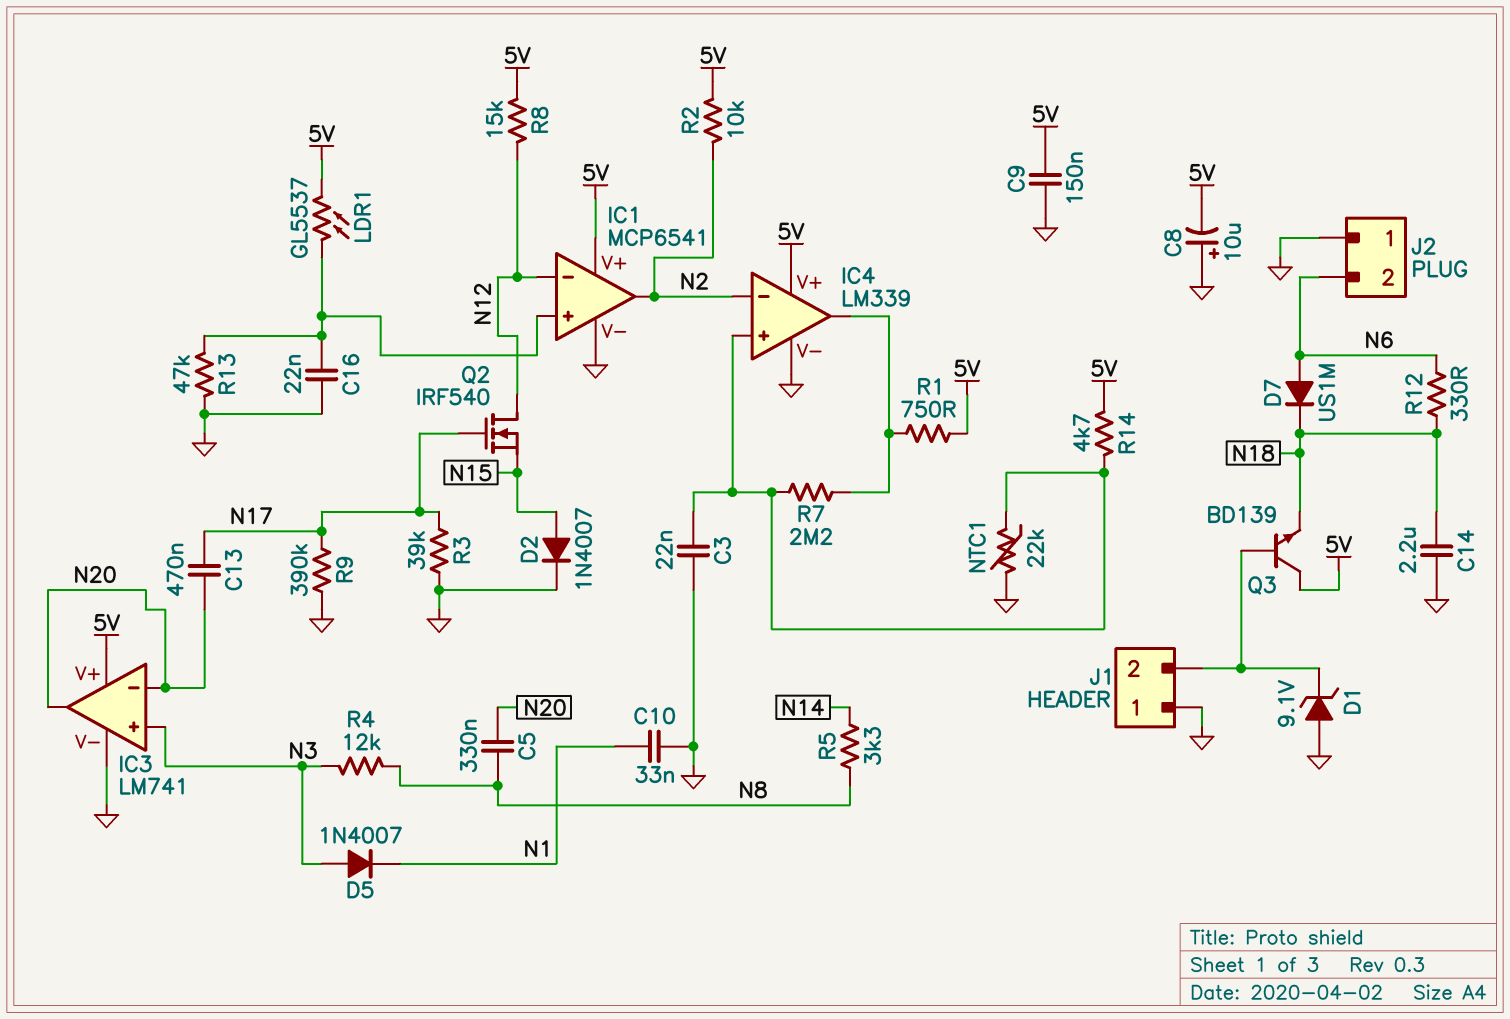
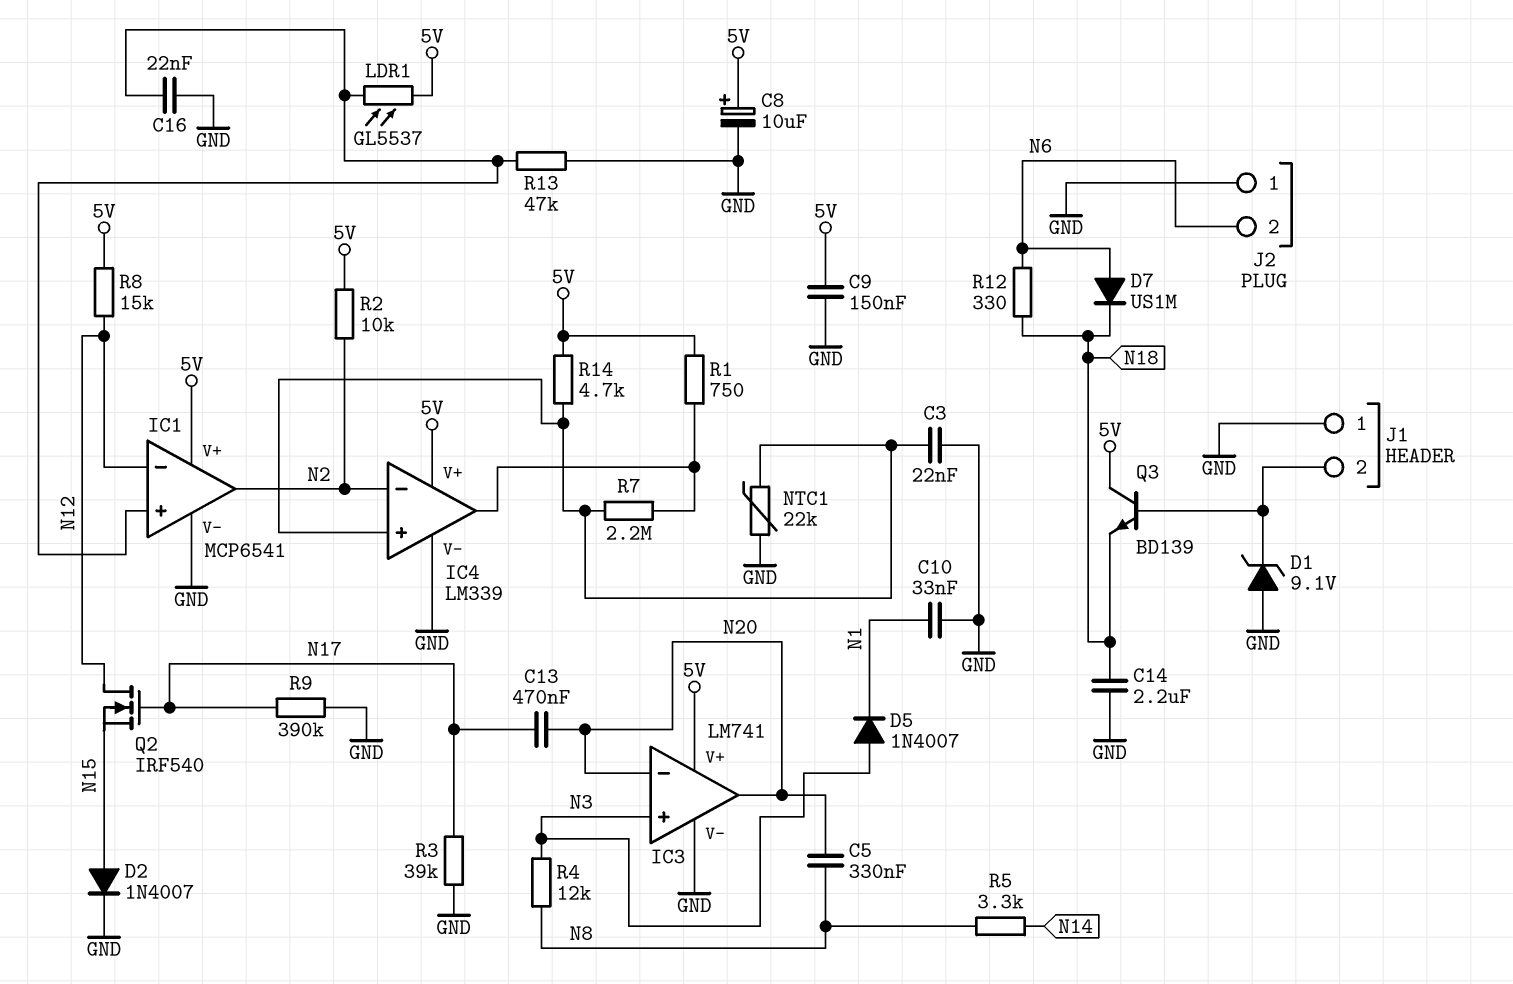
C8: 10uF (plus GND, minus 5V) -> 10uF (plus 5V, minus GND)

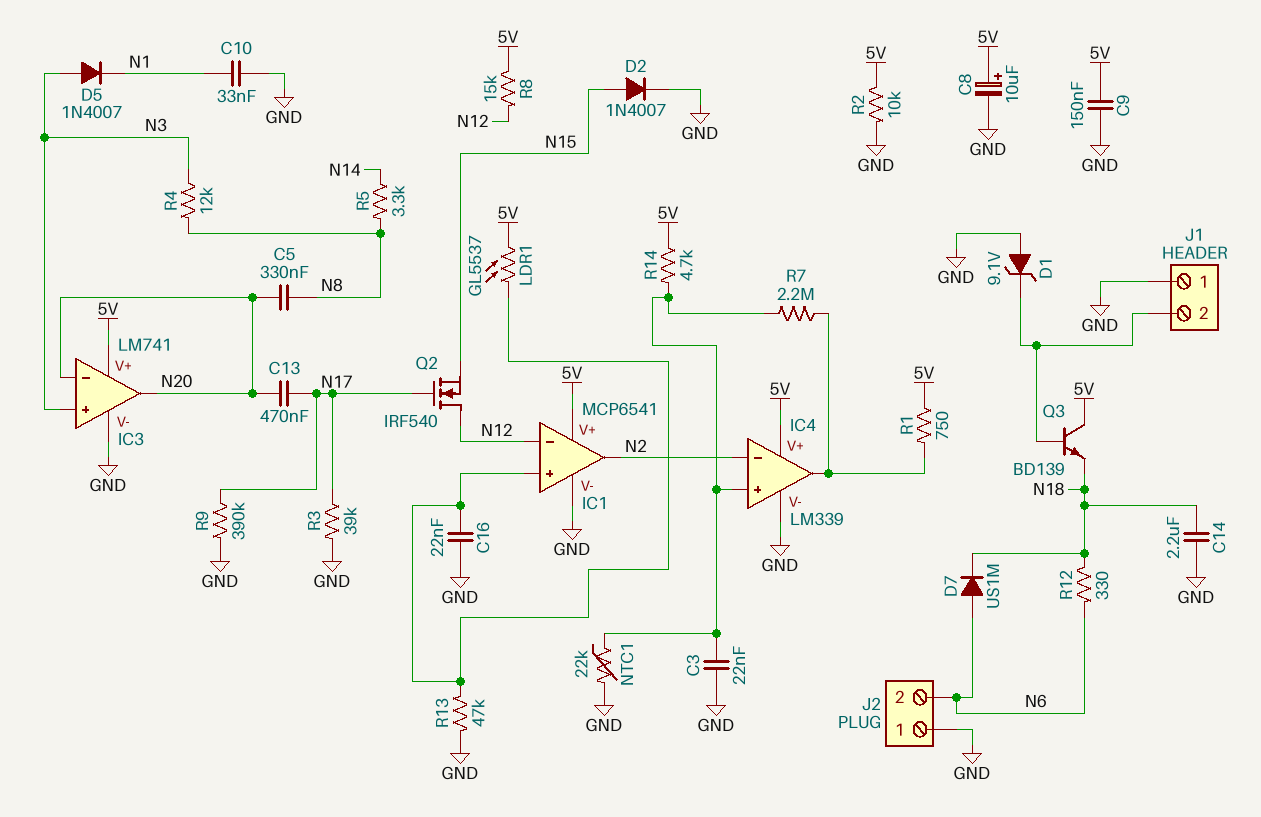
R2: 10k (5V, N2) -> 10k (5V, GND)

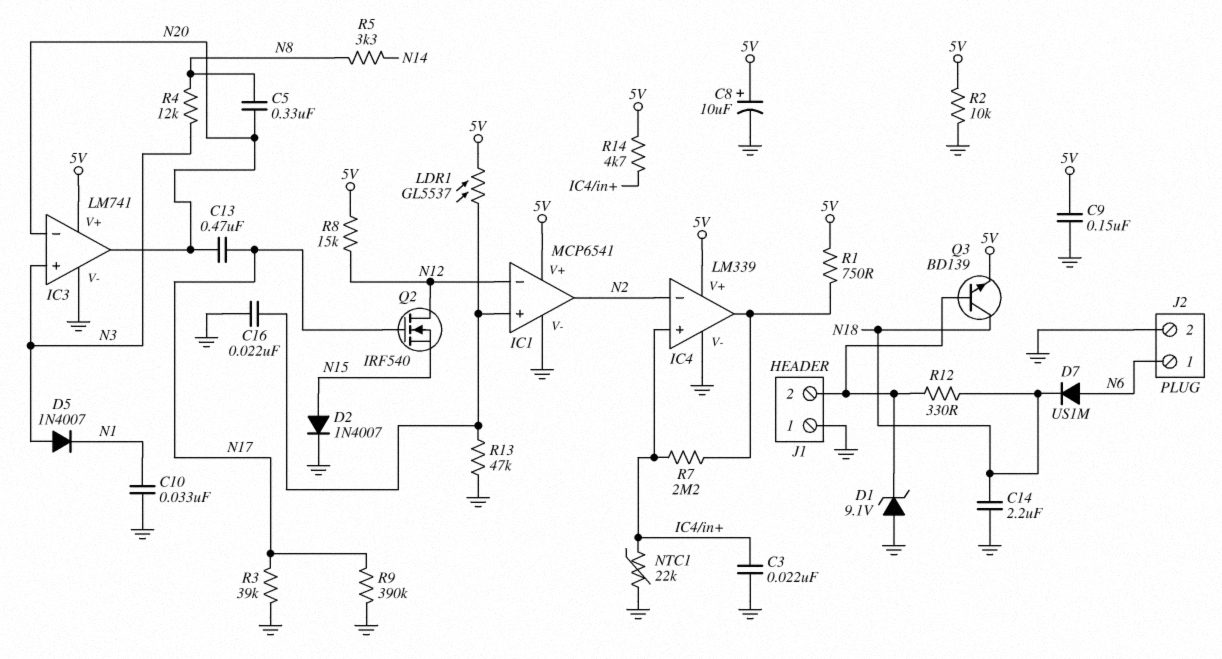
J2 pin 1: GND -> N6
J2 pin 2: N6 -> GND
Q3: NPN BD139 (B J1/2, C 5V, E N18) -> NPN BD139 (B J1/2, C N18, E 5V)
R12: 330 (N6, N18) -> 330 (J1/2, N18)

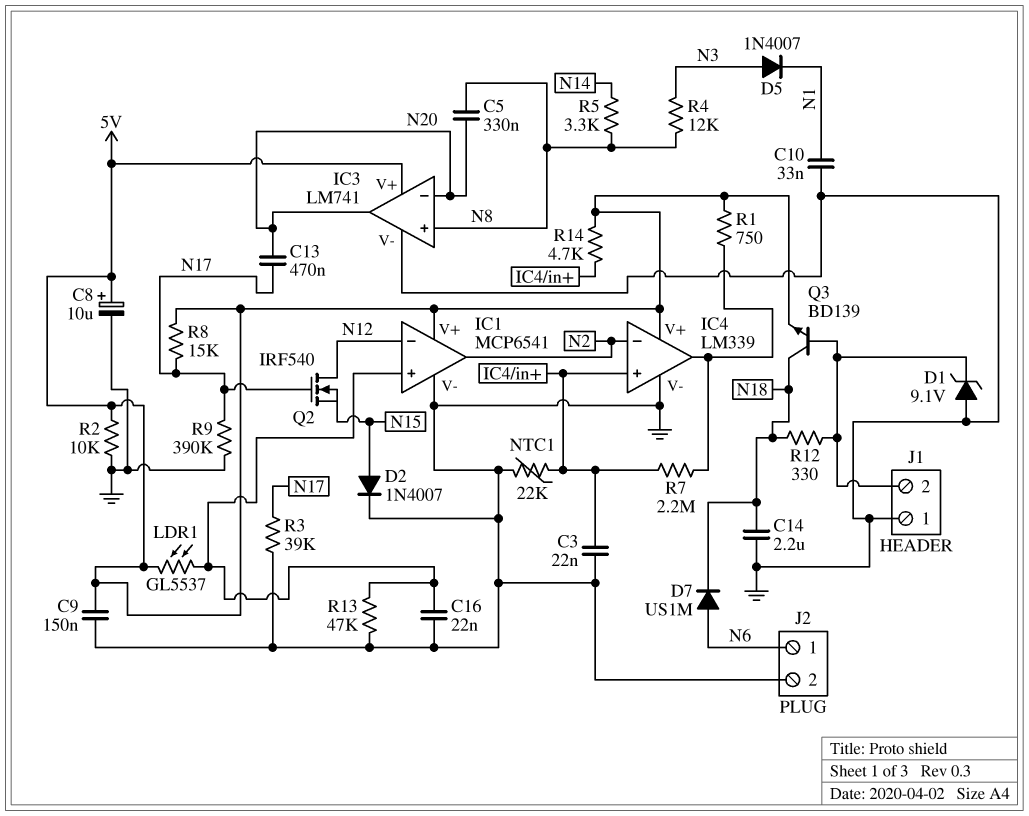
IC3 pin in+: N3 -> N8
R8: 15k (5V, N12) -> 15k (5V, N17)

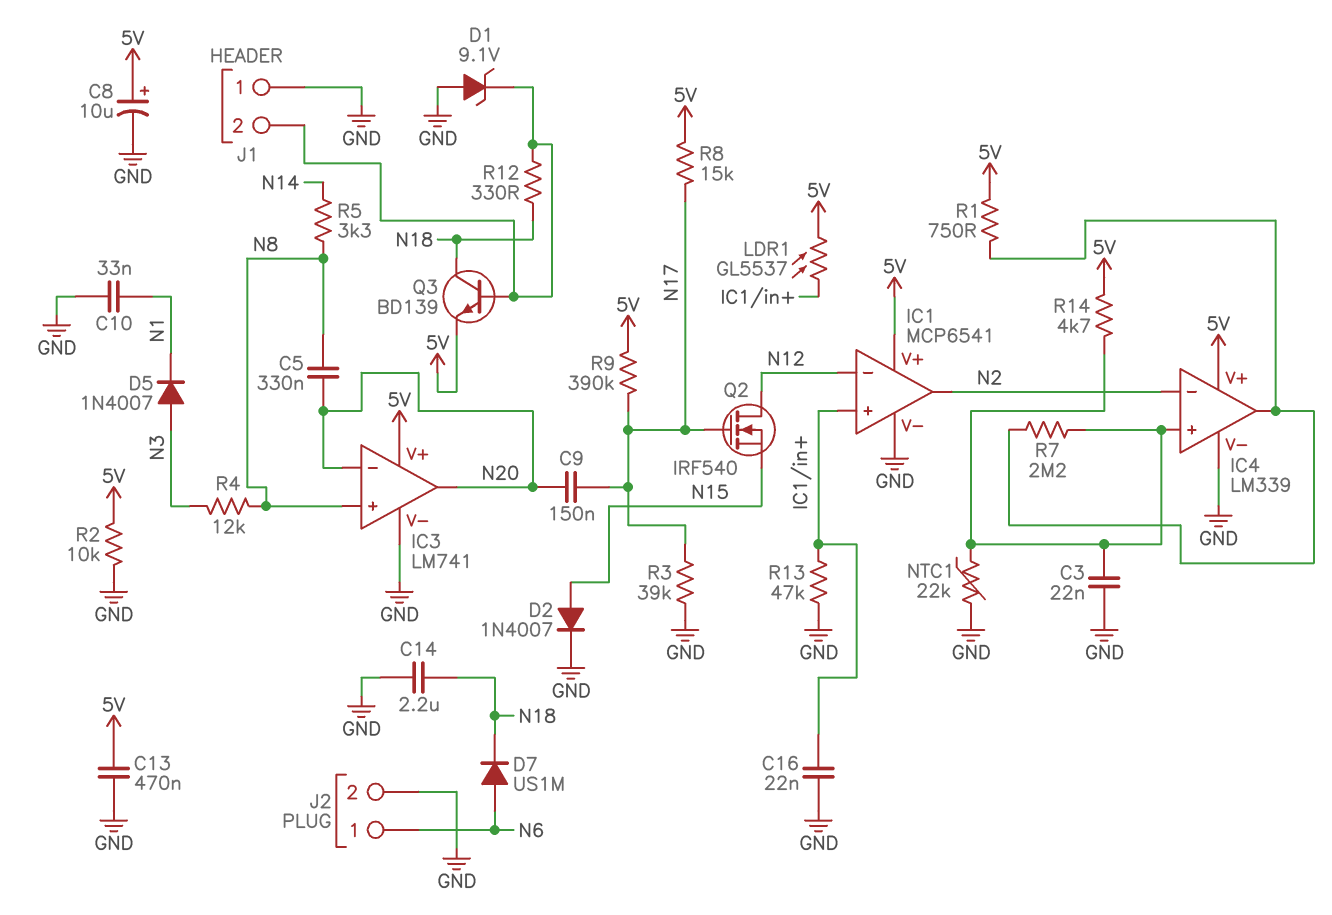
C9: 150nF (5V, GND) -> 150nF (N17, N20)
C13: 470nF (N17, N20) -> 470nF (5V, GND)
R9: 390k (GND, N17) -> 390k (5V, N17)

